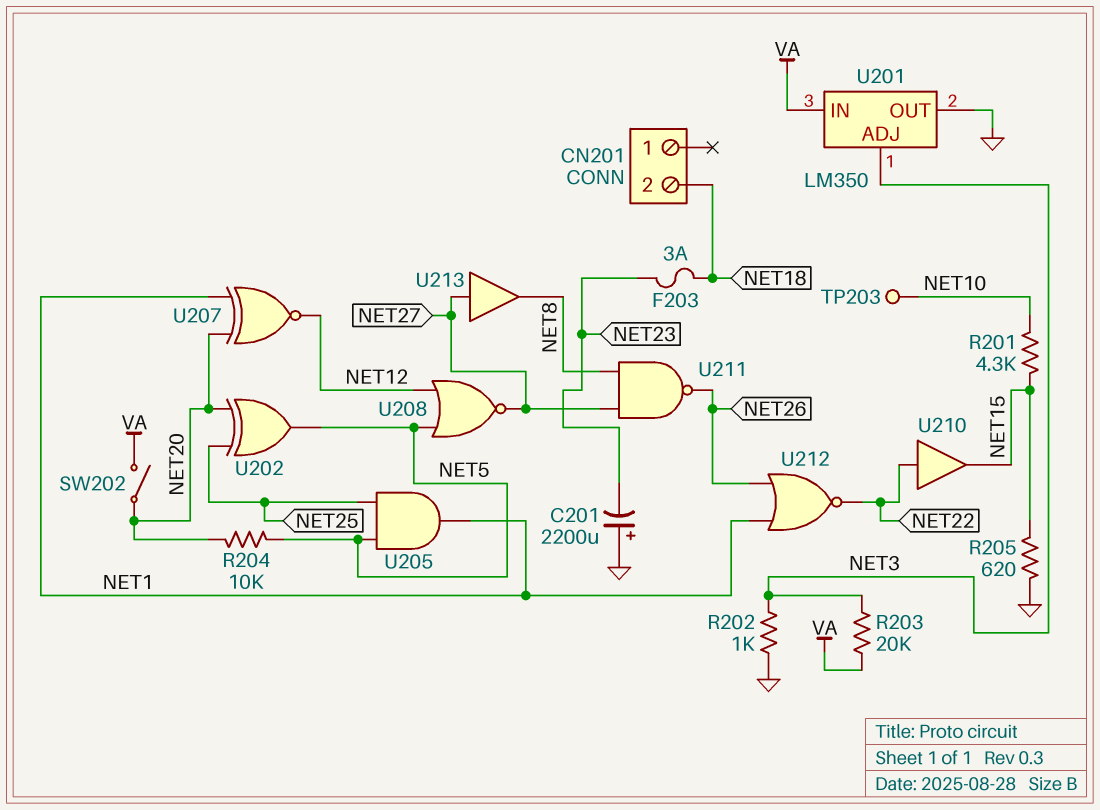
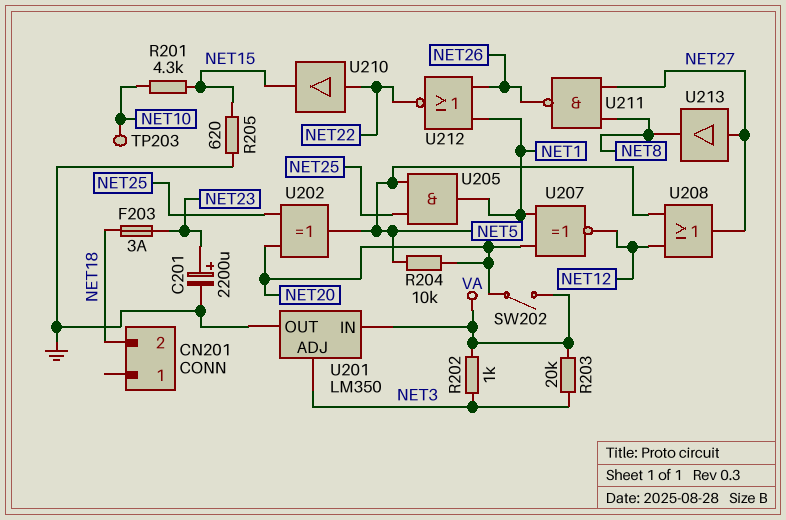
C201: 2200uF (plus GND, minus NET23) -> 2200uF (plus NET23, minus GND)
R202: 1k (GND, NET3) -> 1k (NET3, VA)
U208: NOR (in NET5, in NET12, out NET27) -> OR (in NET5, in NET12, out NET27)

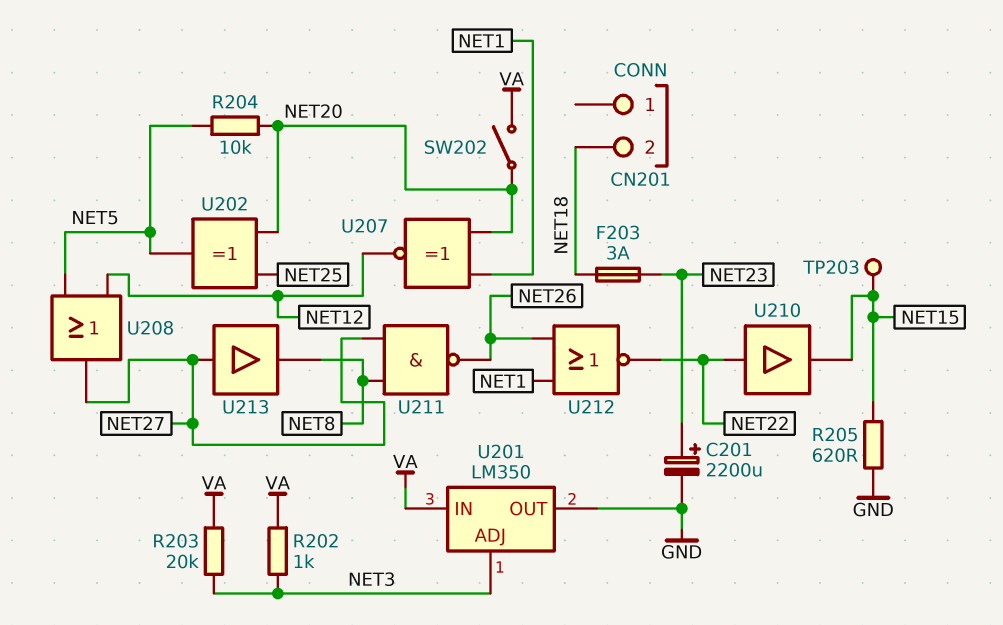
R201: 4.3k (NET10, NET15) -> none
TP203: test point (NET10) -> test point (NET15)
U205: AND (in NET5, in NET25, out NET1) -> none

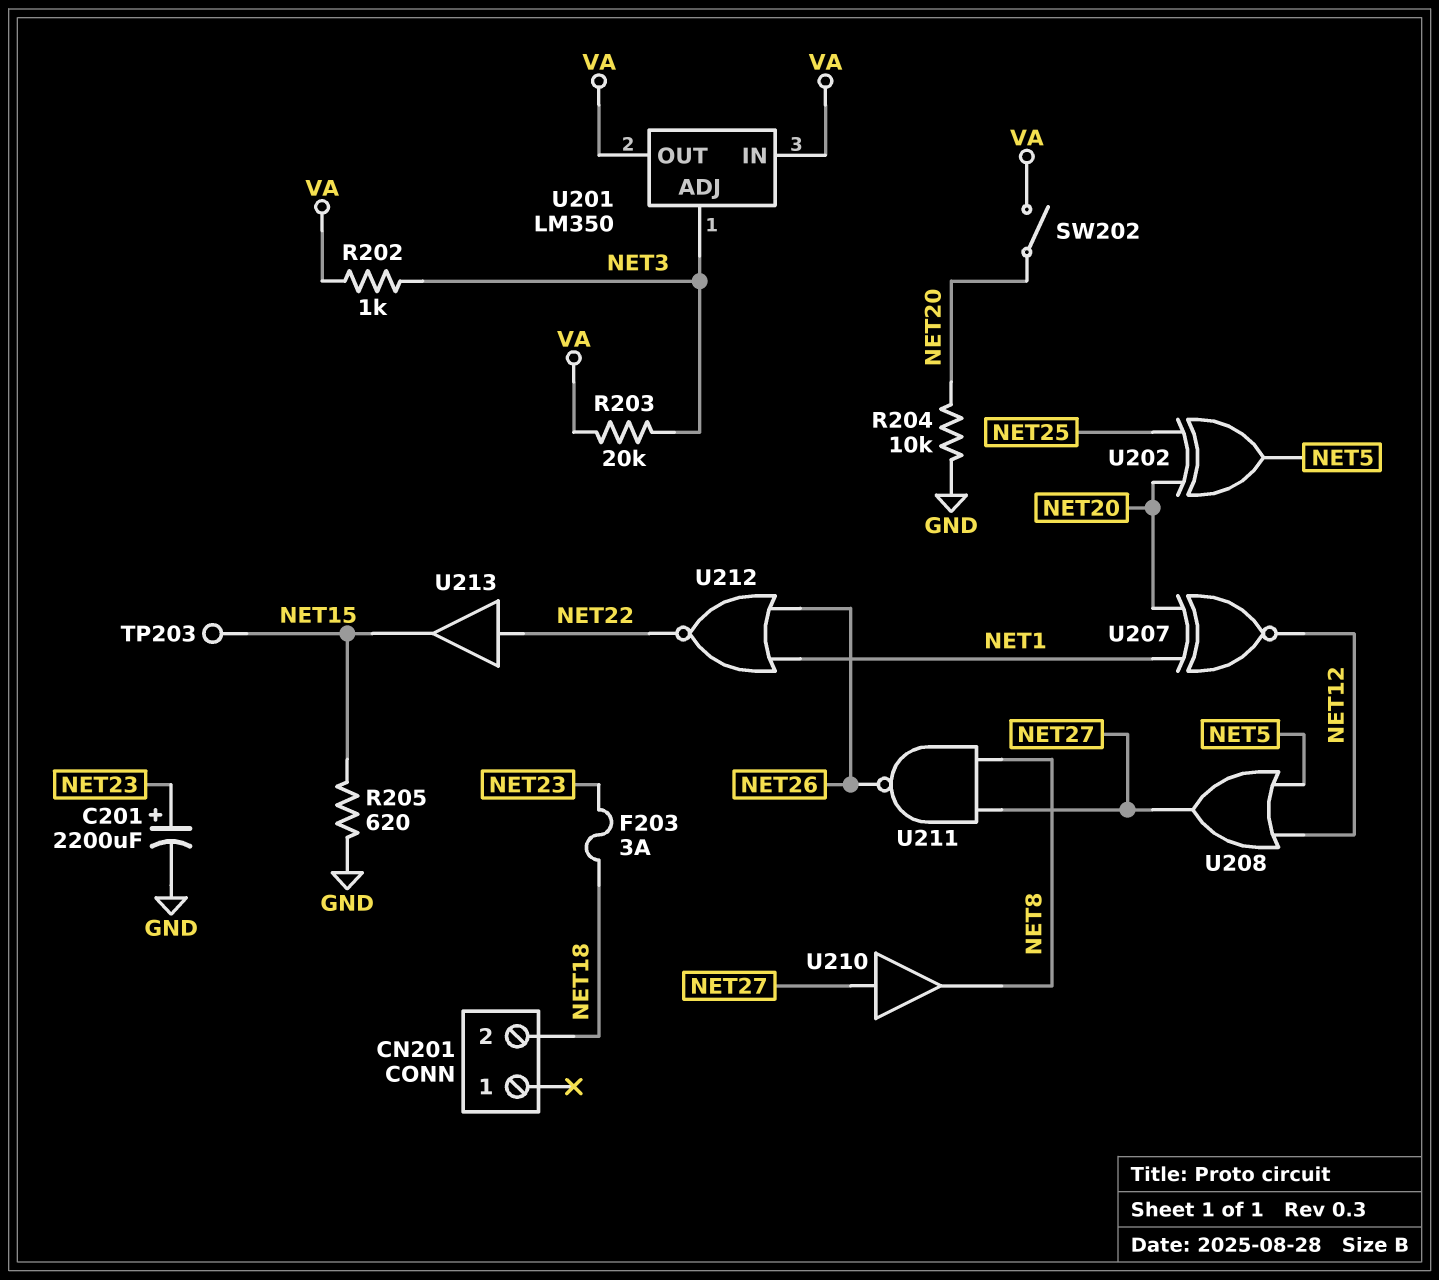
R204: 10k (NET5, NET20) -> 10k (GND, NET20)
U201 pin OUT: GND -> VA
U210: buffer (in NET22, out NET15) -> buffer (in NET27, out NET8)
U213: buffer (in NET27, out NET8) -> buffer (in NET22, out NET15)

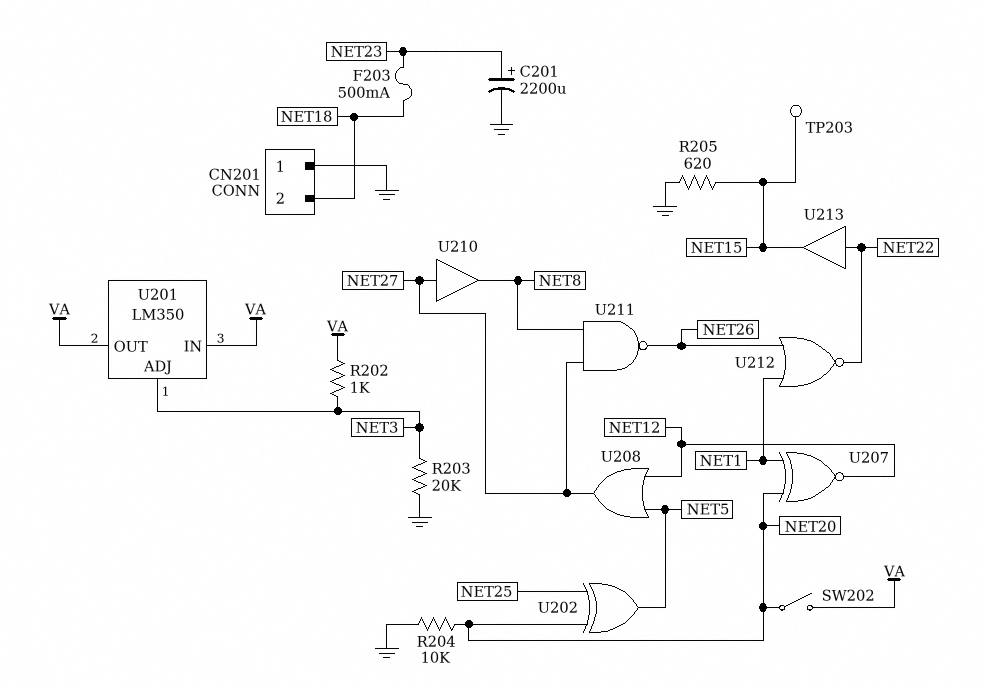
CN201 pin 1: none -> GND
F203: 3A (NET18, NET23) -> 500mA (NET18, NET23)
R203: 20k (NET3, VA) -> 20k (GND, NET3)

